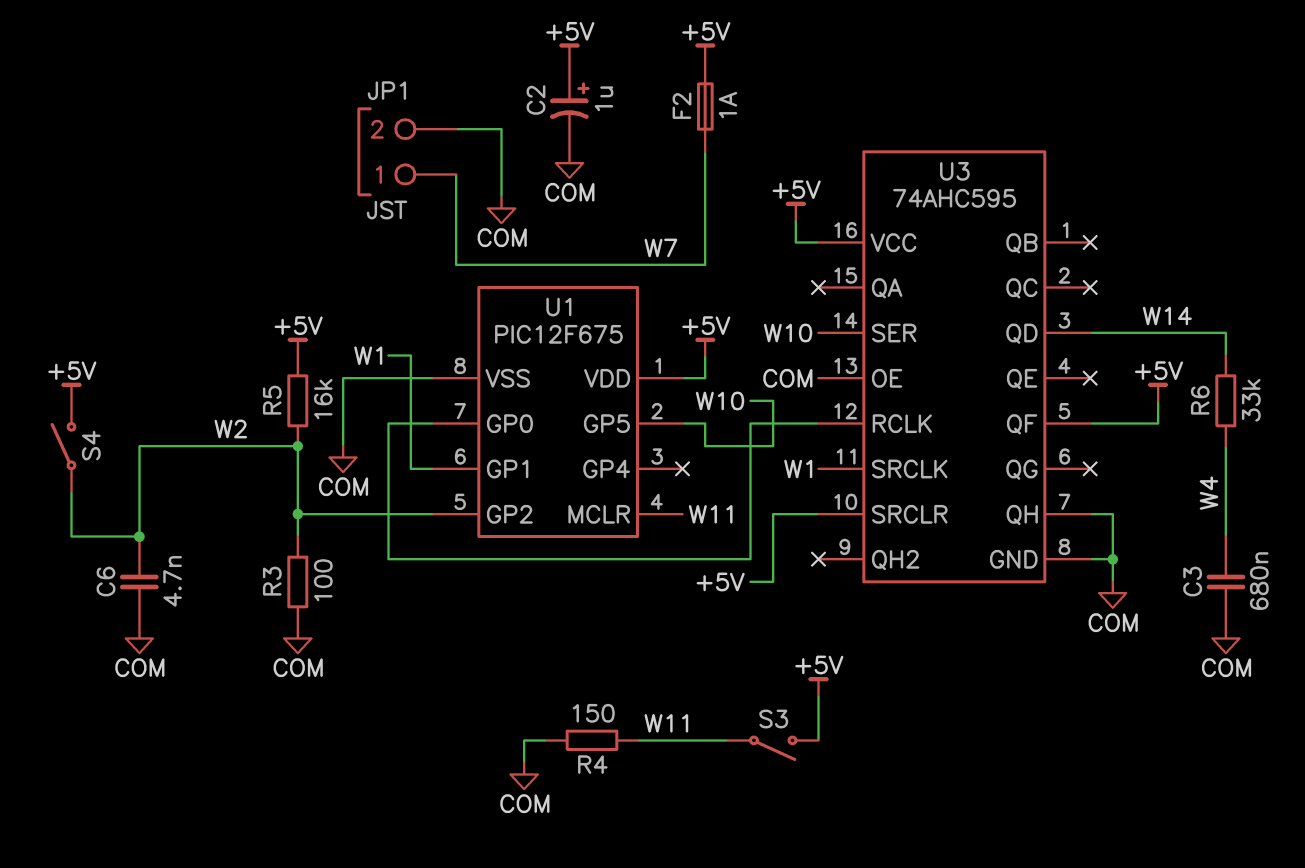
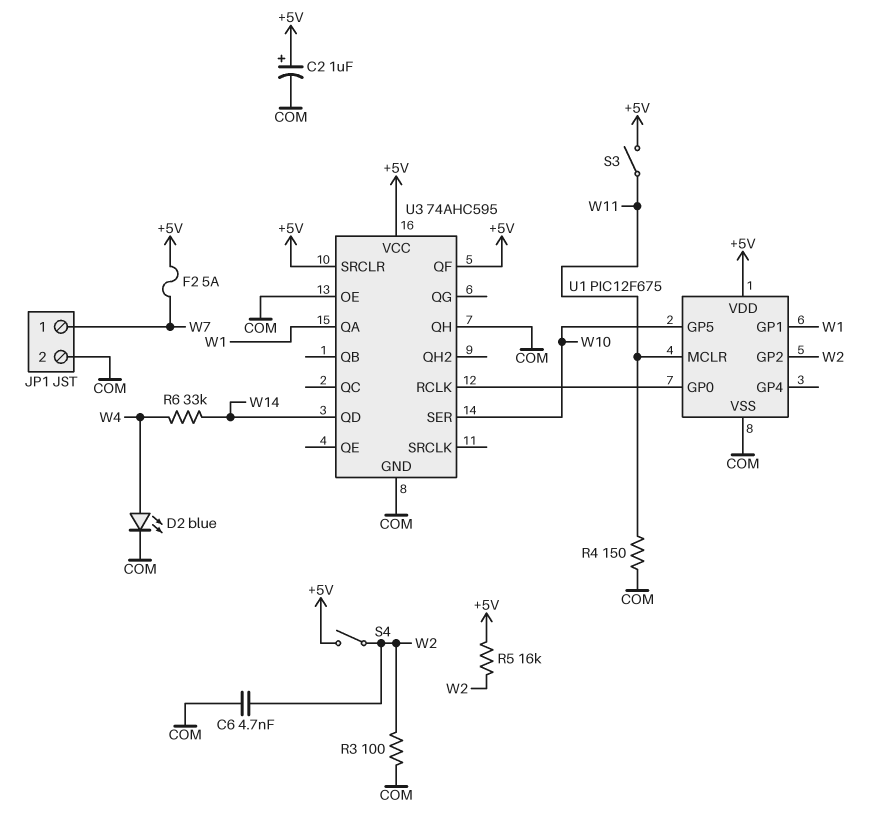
C3: 680nF (COM, W4) -> none
D2: none -> LED blue (A W4, K COM)
F2: 1A (+5V, W7) -> 5A (+5V, W7)
U3 pin QA: none -> W1
U3 pin SRCLK: W1 -> none

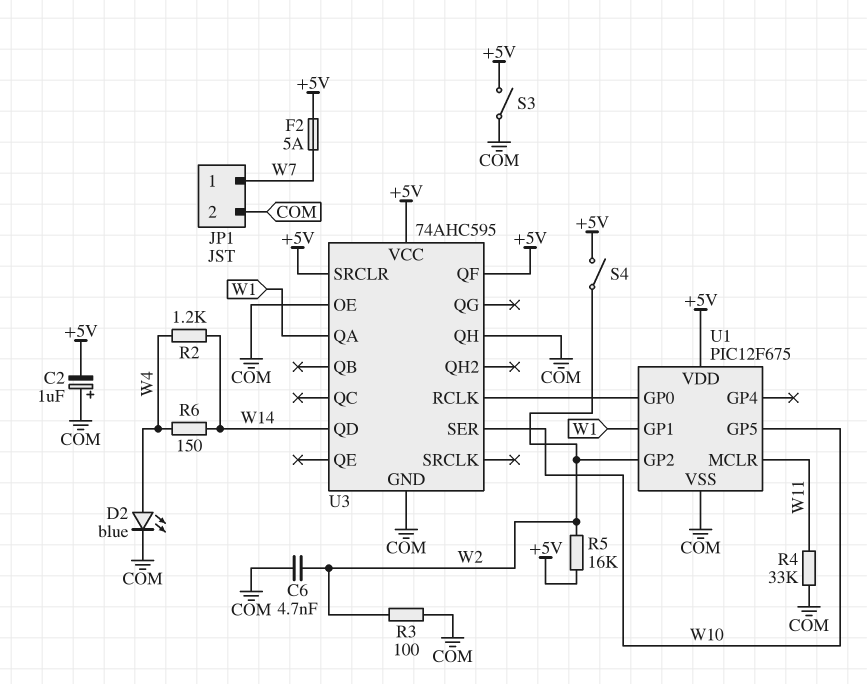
C2: 1uF (plus +5V, minus COM) -> 1uF (plus COM, minus +5V)
R2: none -> 1.2k (W4, W14)
R4: 150 (COM, W11) -> 33k (COM, W11)
R6: 33k (W4, W14) -> 150 (W4, W14)
S3: switch (+5V, W11) -> switch (+5V, COM)

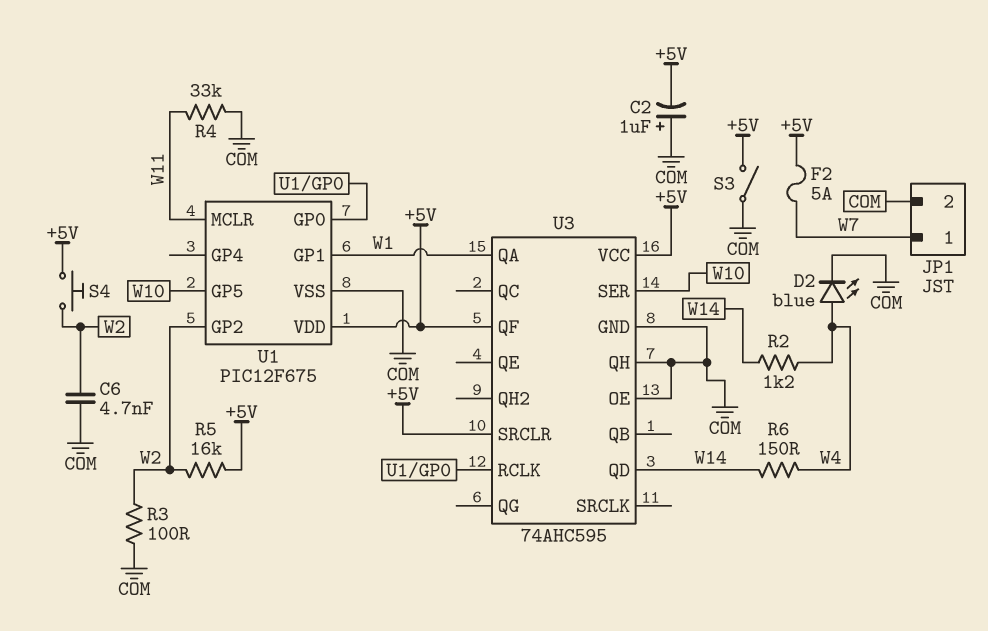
S4: switch (+5V, W2) -> button (+5V, W2)

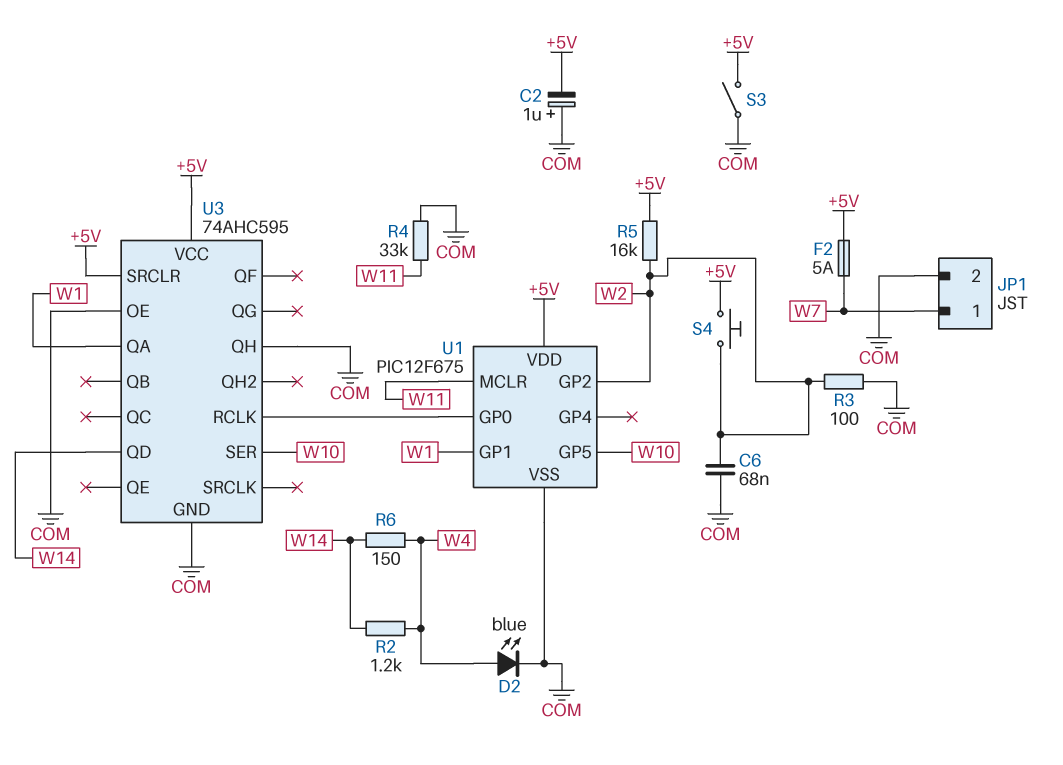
C6: 4.7nF (COM, W2) -> 68nF (COM, W2)
U3 pin QF: +5V -> none

